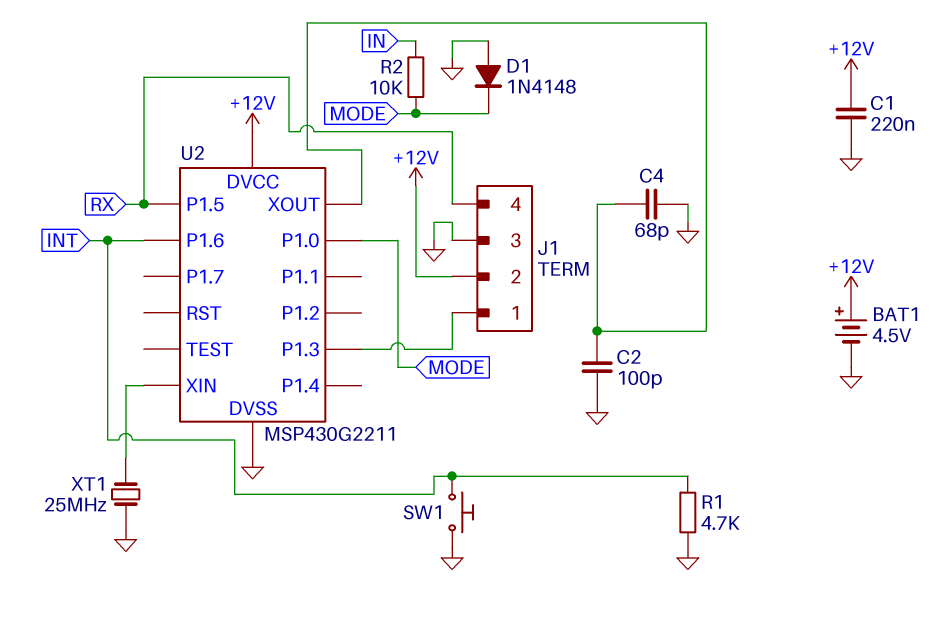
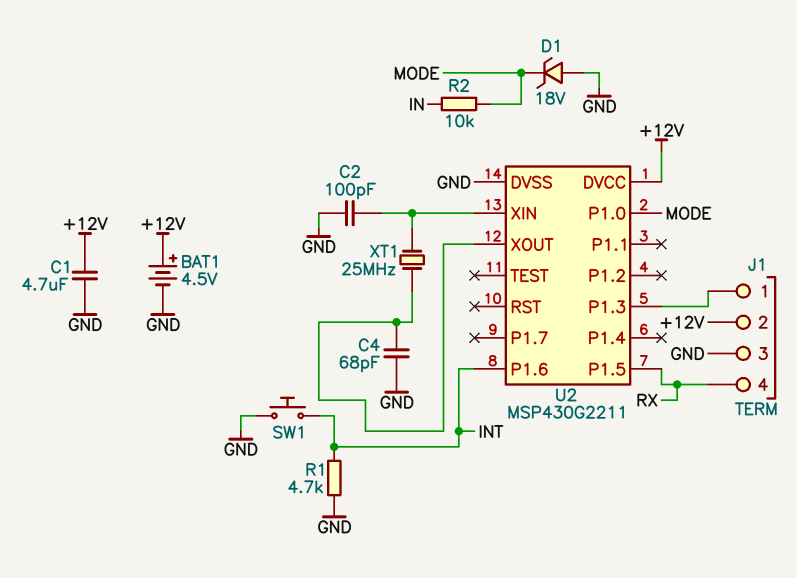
C1: 220nF (+12V, GND) -> 4.7uF (+12V, GND)
C2: 100pF (GND, U2/XOUT) -> 100pF (GND, U2/XIN)
D1: diode 1N4148 (A GND, K MODE) -> zener 18V (A GND, K MODE)
XT1: 25MHz (GND, U2/XIN) -> 25MHz (U2/XIN, U2/XOUT)

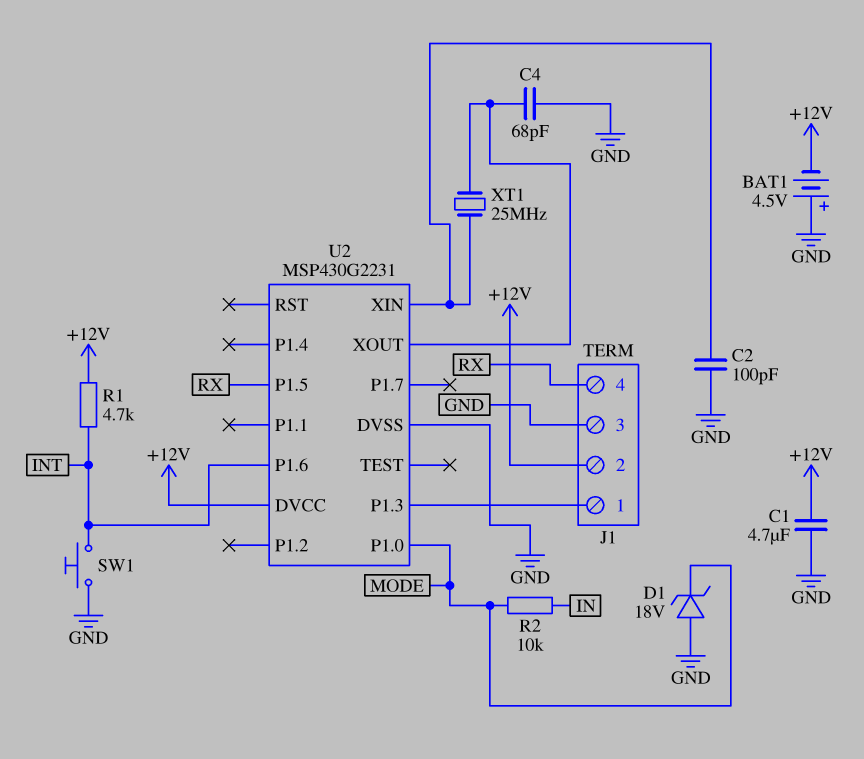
BAT1: 4.5V (plus +12V, minus GND) -> 4.5V (plus GND, minus +12V)
R1: 4.7k (GND, INT) -> 4.7k (+12V, INT)
U2: MSP430G2211 -> MSP430G2231

